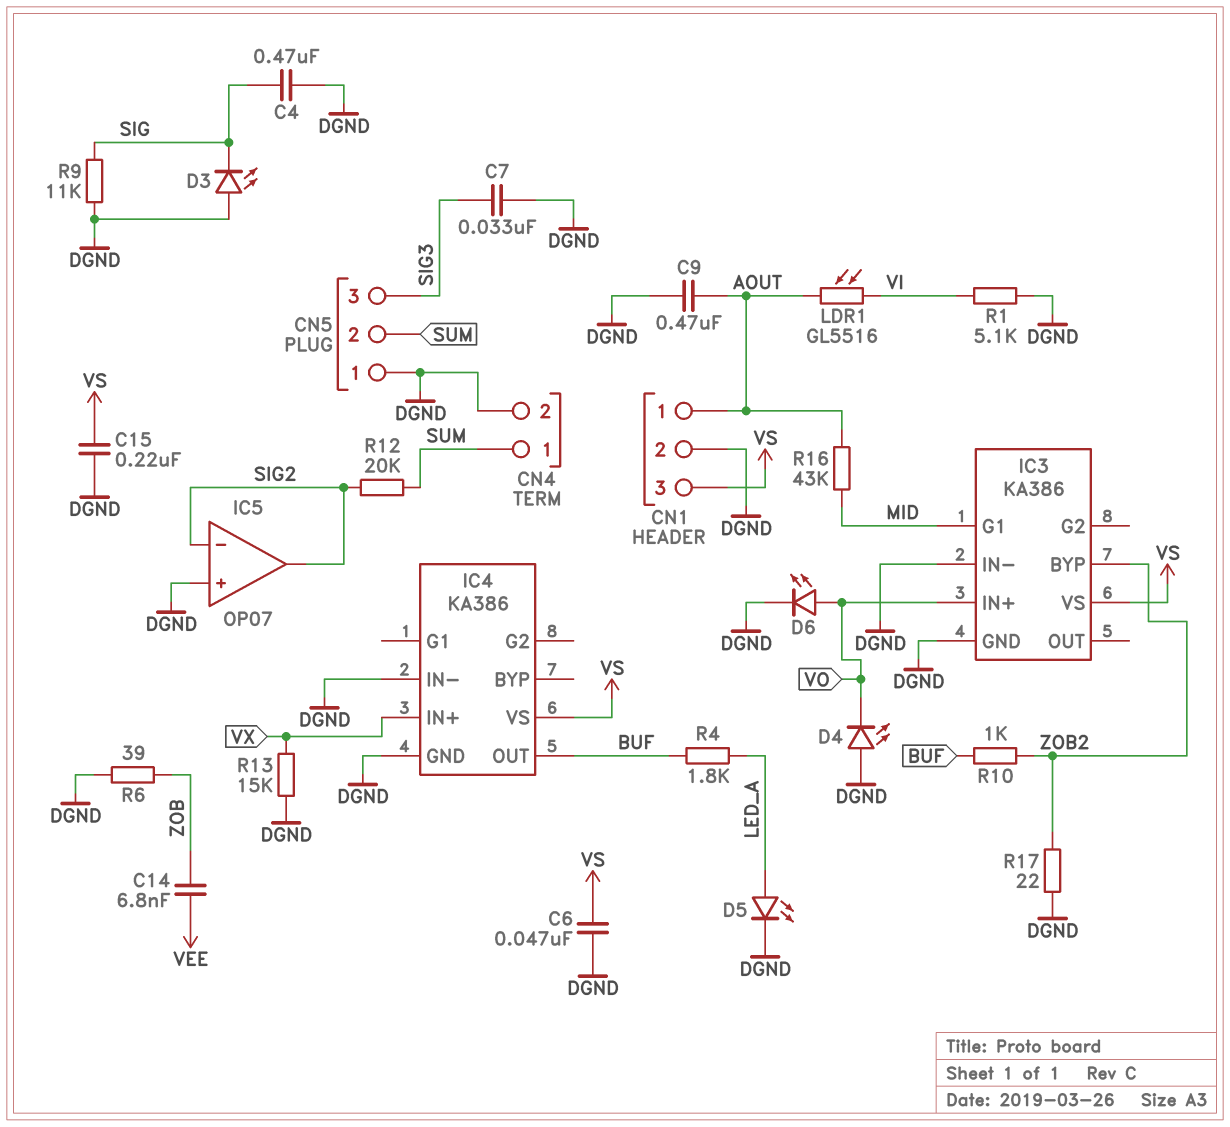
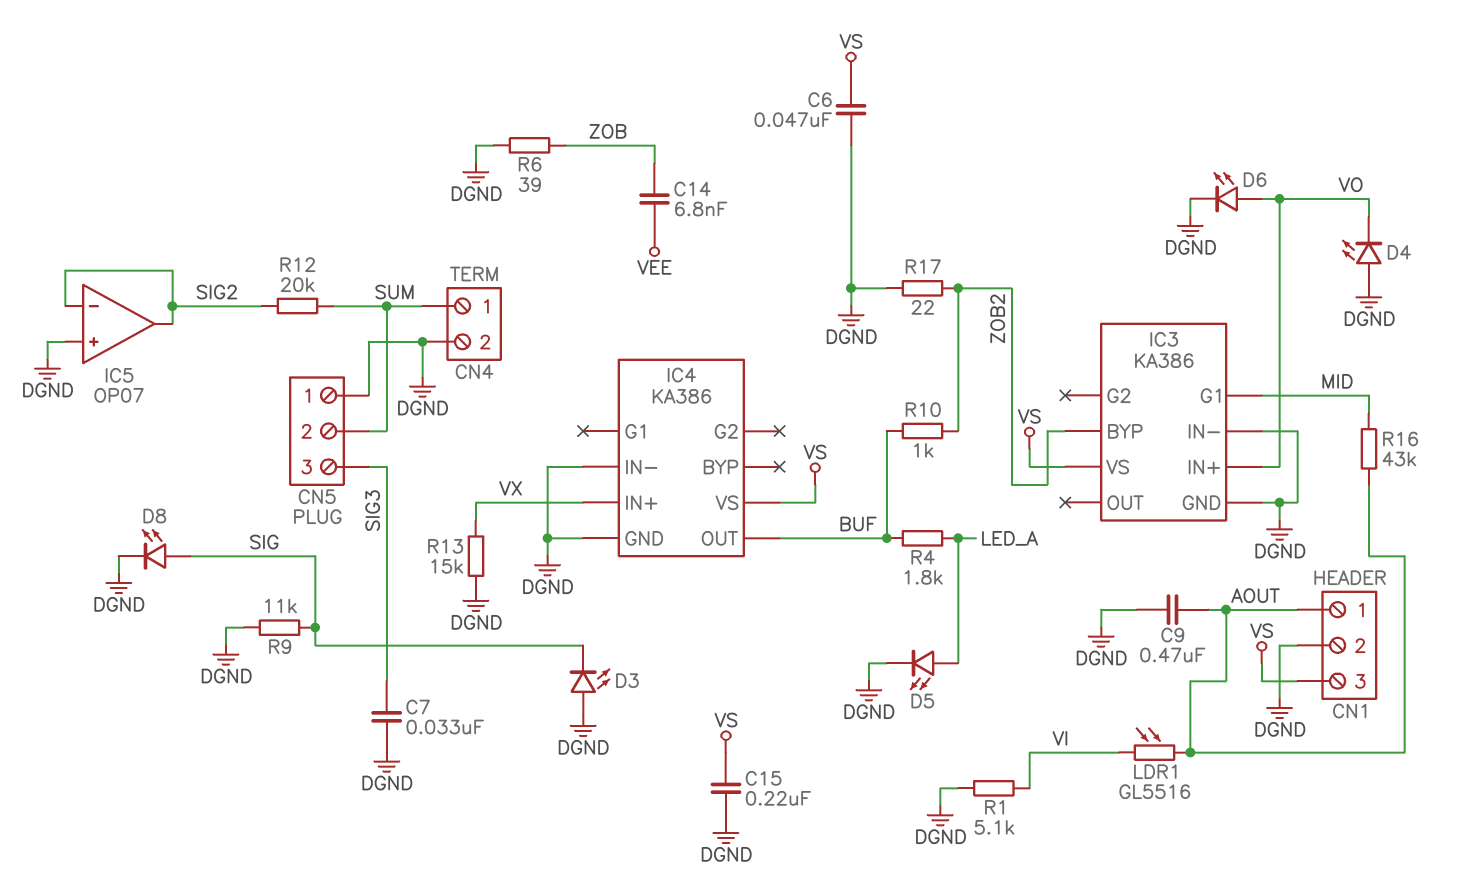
C4: 470nF (DGND, SIG) -> none
D8: none -> LED (A SIG, K DGND)

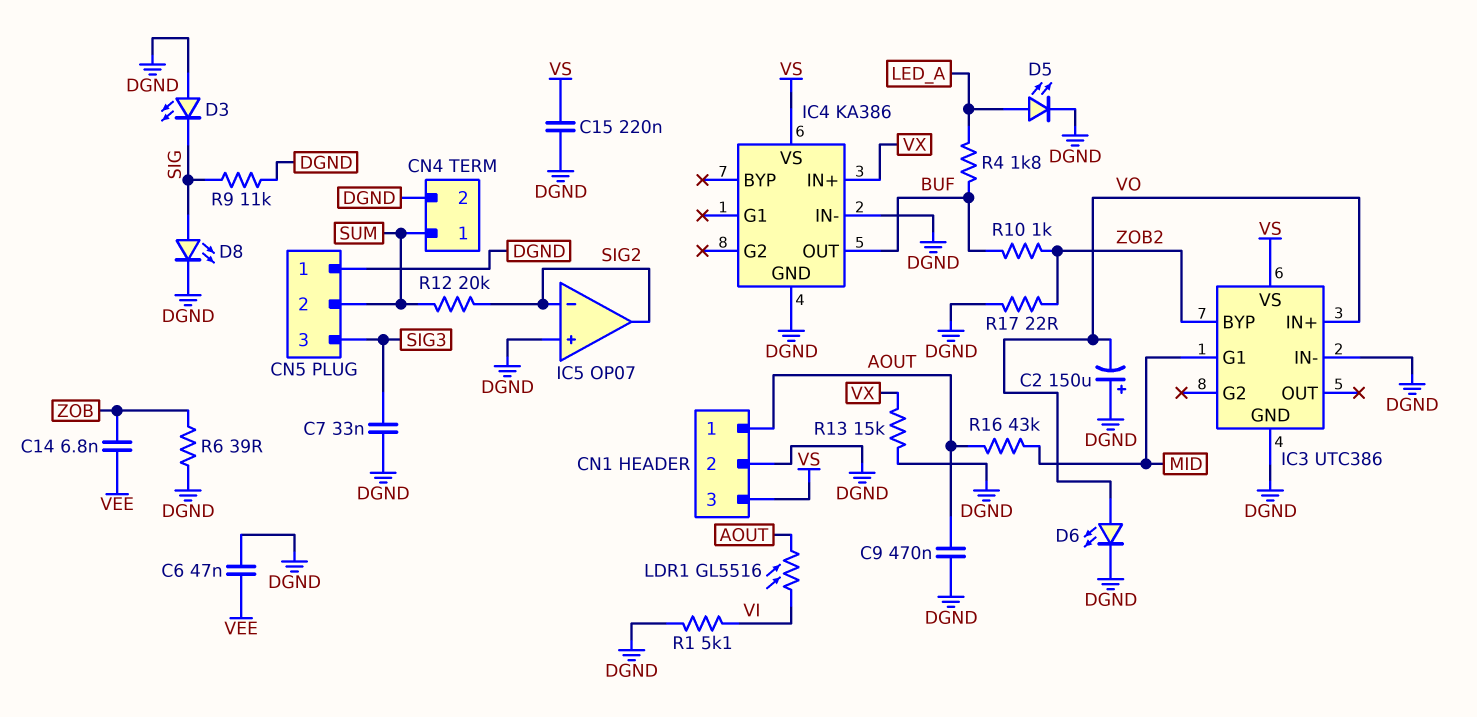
C2: none -> 150uF (plus DGND, minus VO)
C6: 47nF (DGND, VS) -> 47nF (DGND, VEE)
D4: LED (A DGND, K VO) -> none
IC3: KA386 -> UTC386

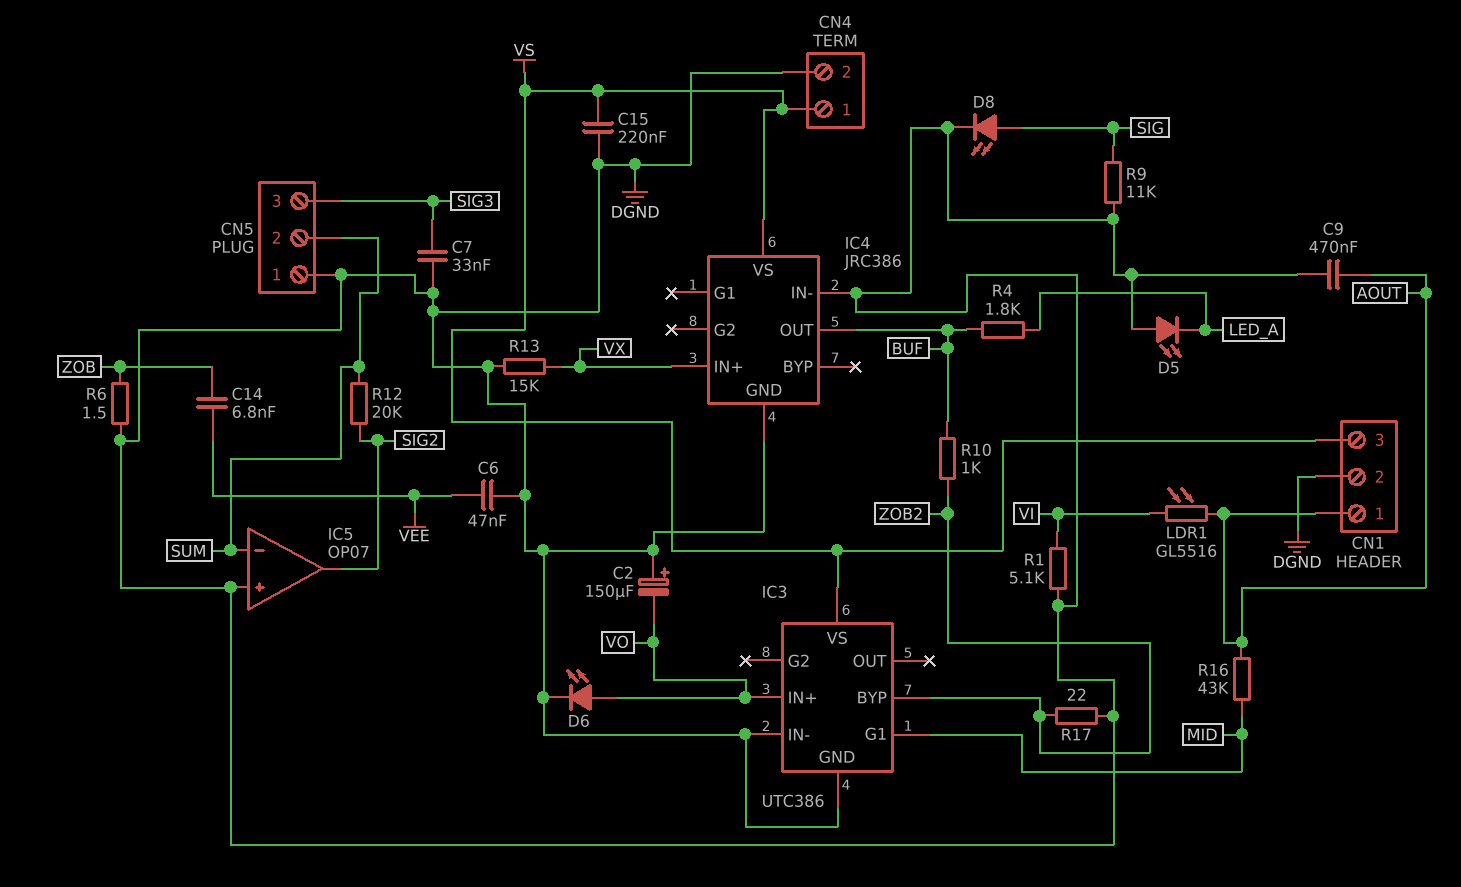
CN4 pin 1: SUM -> VS
D3: LED (A DGND, K SIG) -> none
D5: LED (A LED_A, K DGND) -> LED (A DGND, K LED_A)
IC4: KA386 -> JRC386
IC5 pin in-: SIG2 -> SUM
R6: 39 (DGND, ZOB) -> 1.5 (DGND, ZOB)

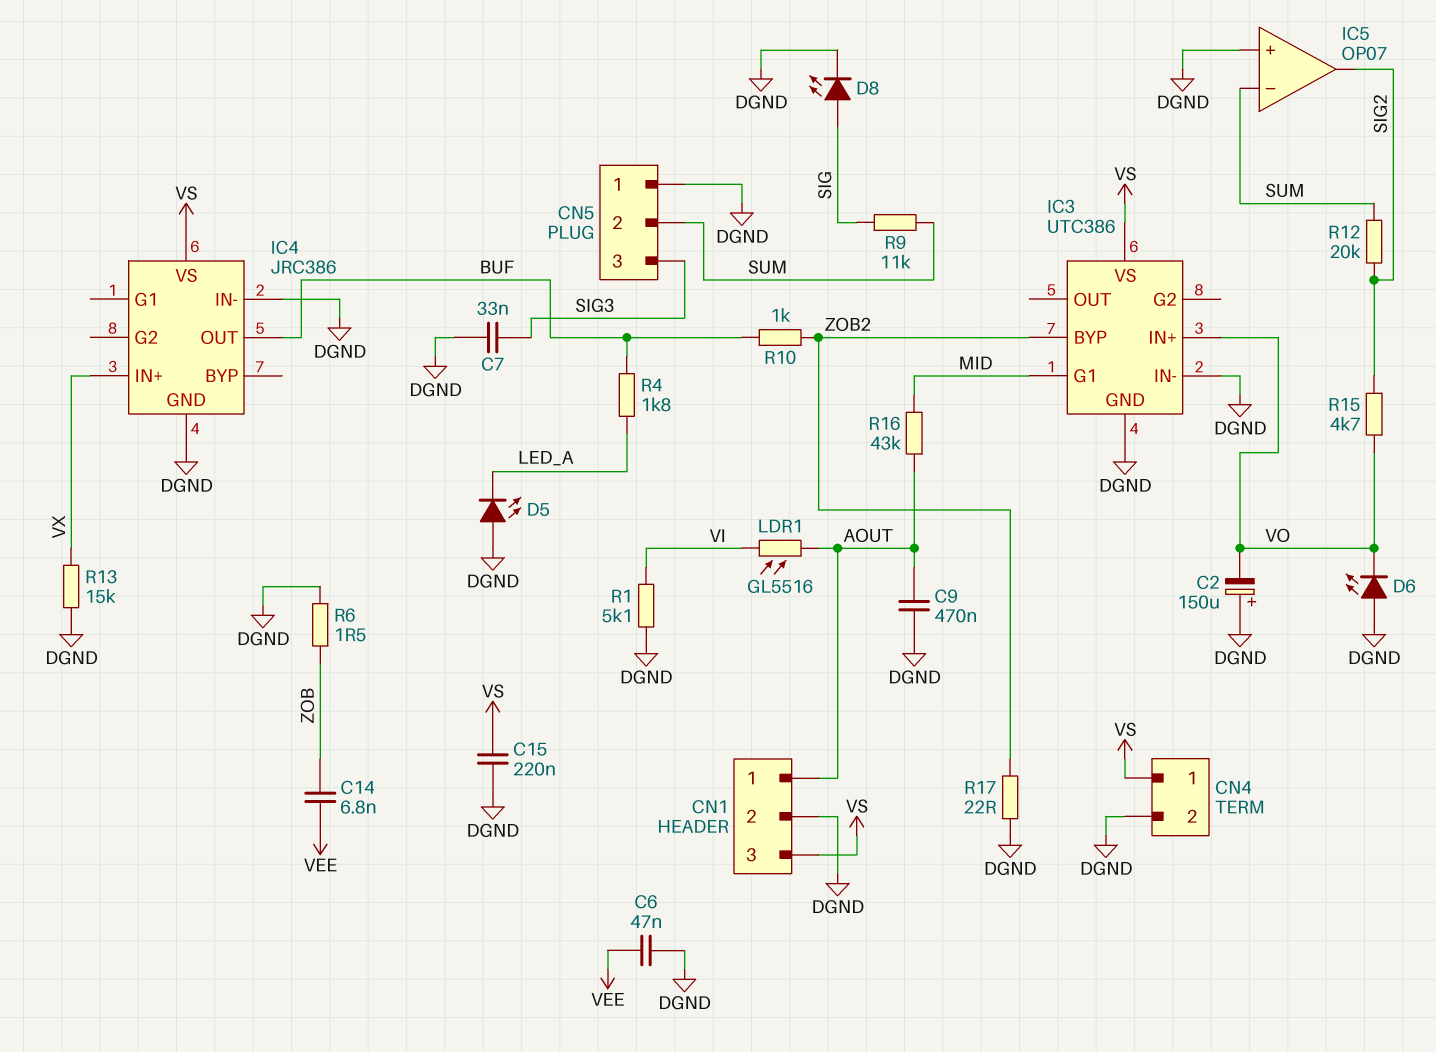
D6: LED (A VO, K DGND) -> LED (A DGND, K VO)
R9: 11k (DGND, SIG) -> 11k (SIG, SUM)
R15: none -> 4.7k (SIG2, VO)

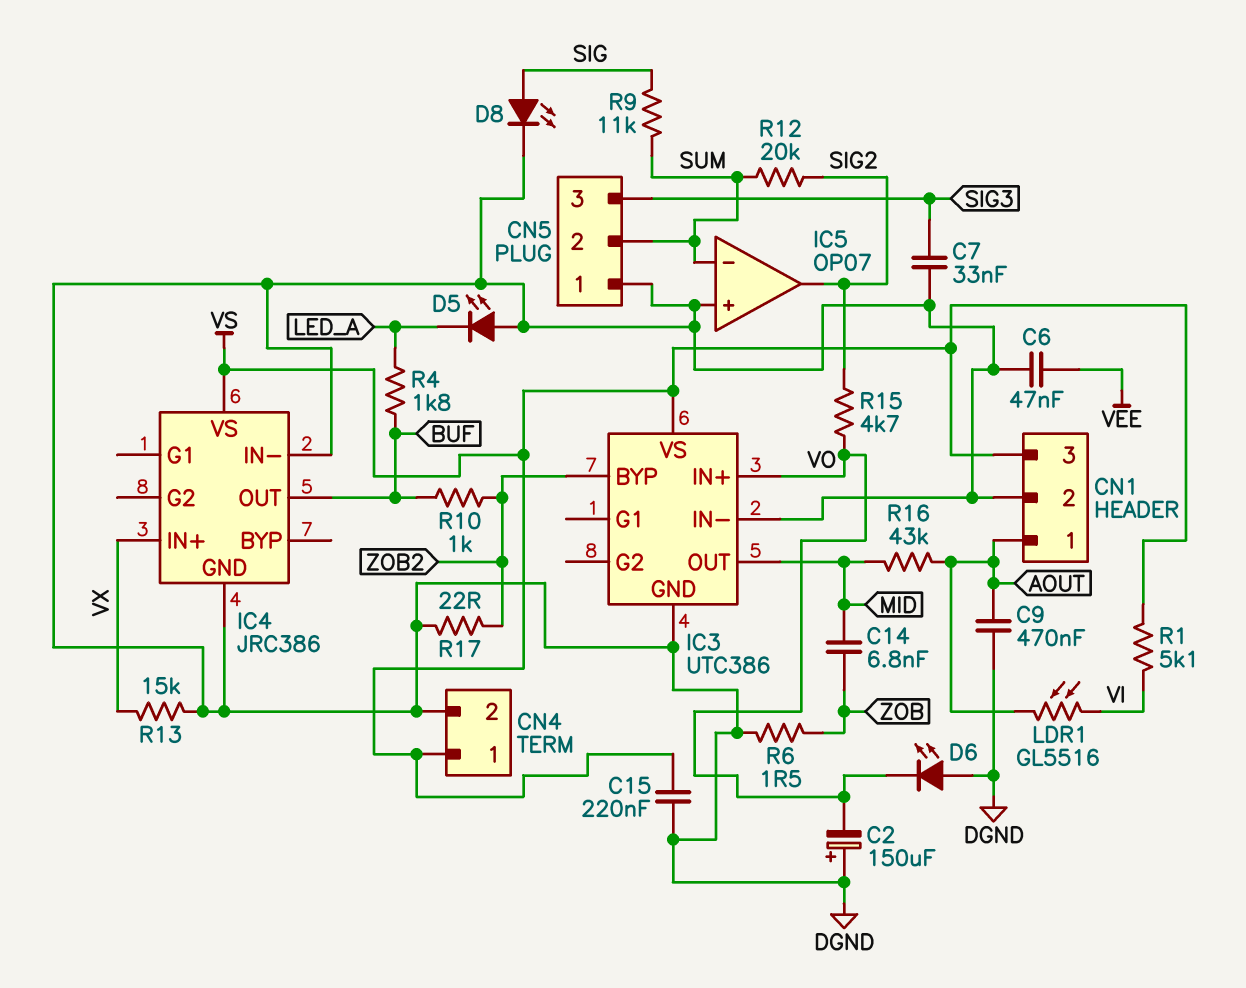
C14: 6.8nF (VEE, ZOB) -> 6.8nF (MID, ZOB)
IC3 pin G1: MID -> none
IC3 pin OUT: none -> MID
R1: 5.1k (DGND, VI) -> 5.1k (VI, VS)

